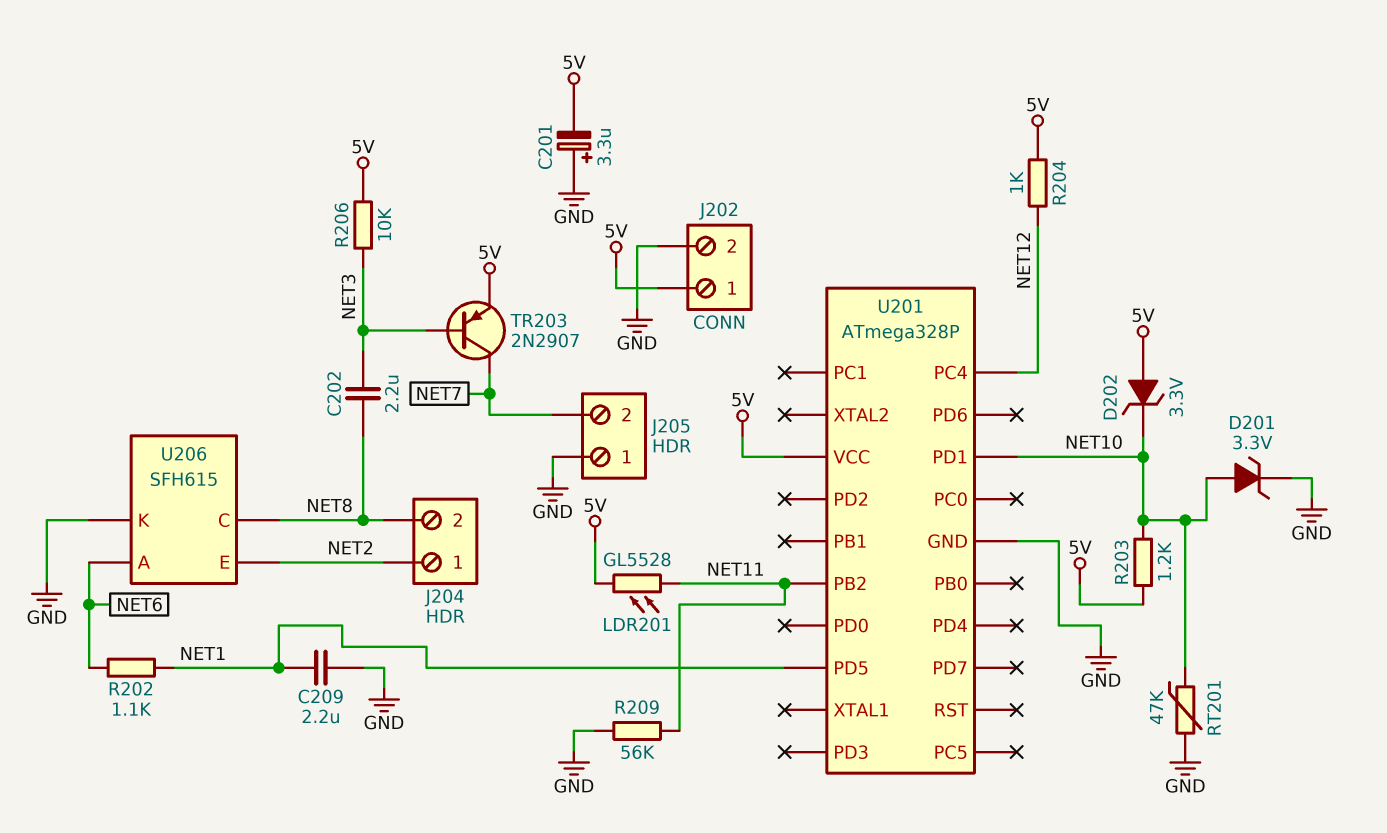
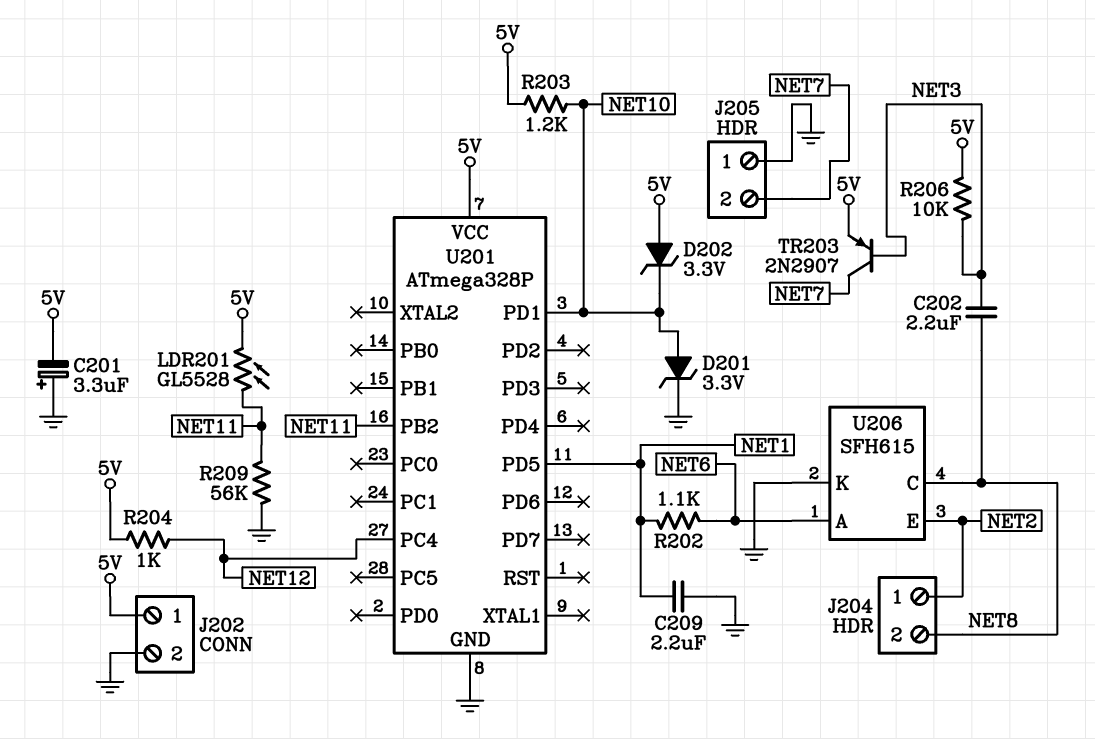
RT201: 47k (GND, NET10) -> none

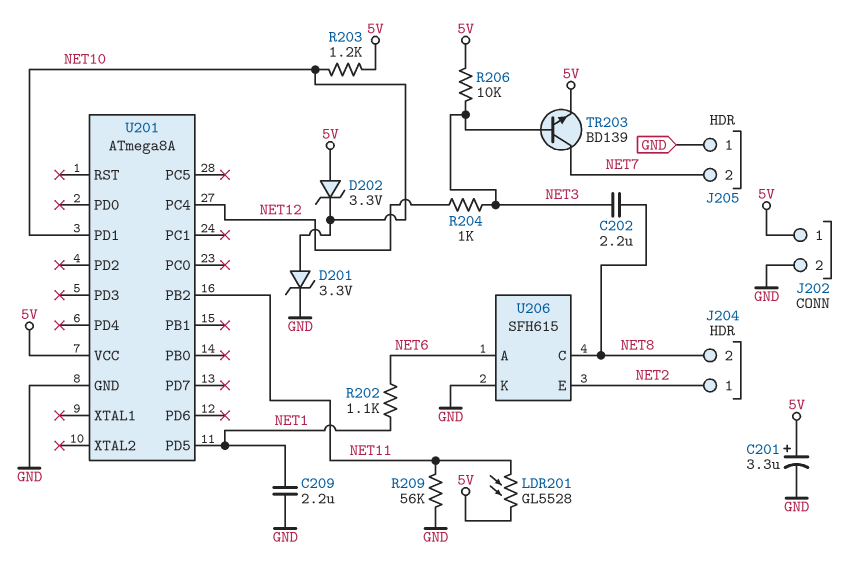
C201: 3.3uF (plus GND, minus 5V) -> 3.3uF (plus 5V, minus GND)
R204: 1k (5V, NET12) -> 1k (NET3, NET12)
TR203: PNP 2N2907 (B NET3, C NET7, E 5V) -> NPN BD139 (B NET3, C NET7, E 5V)
U201: ATmega328P -> ATmega8A

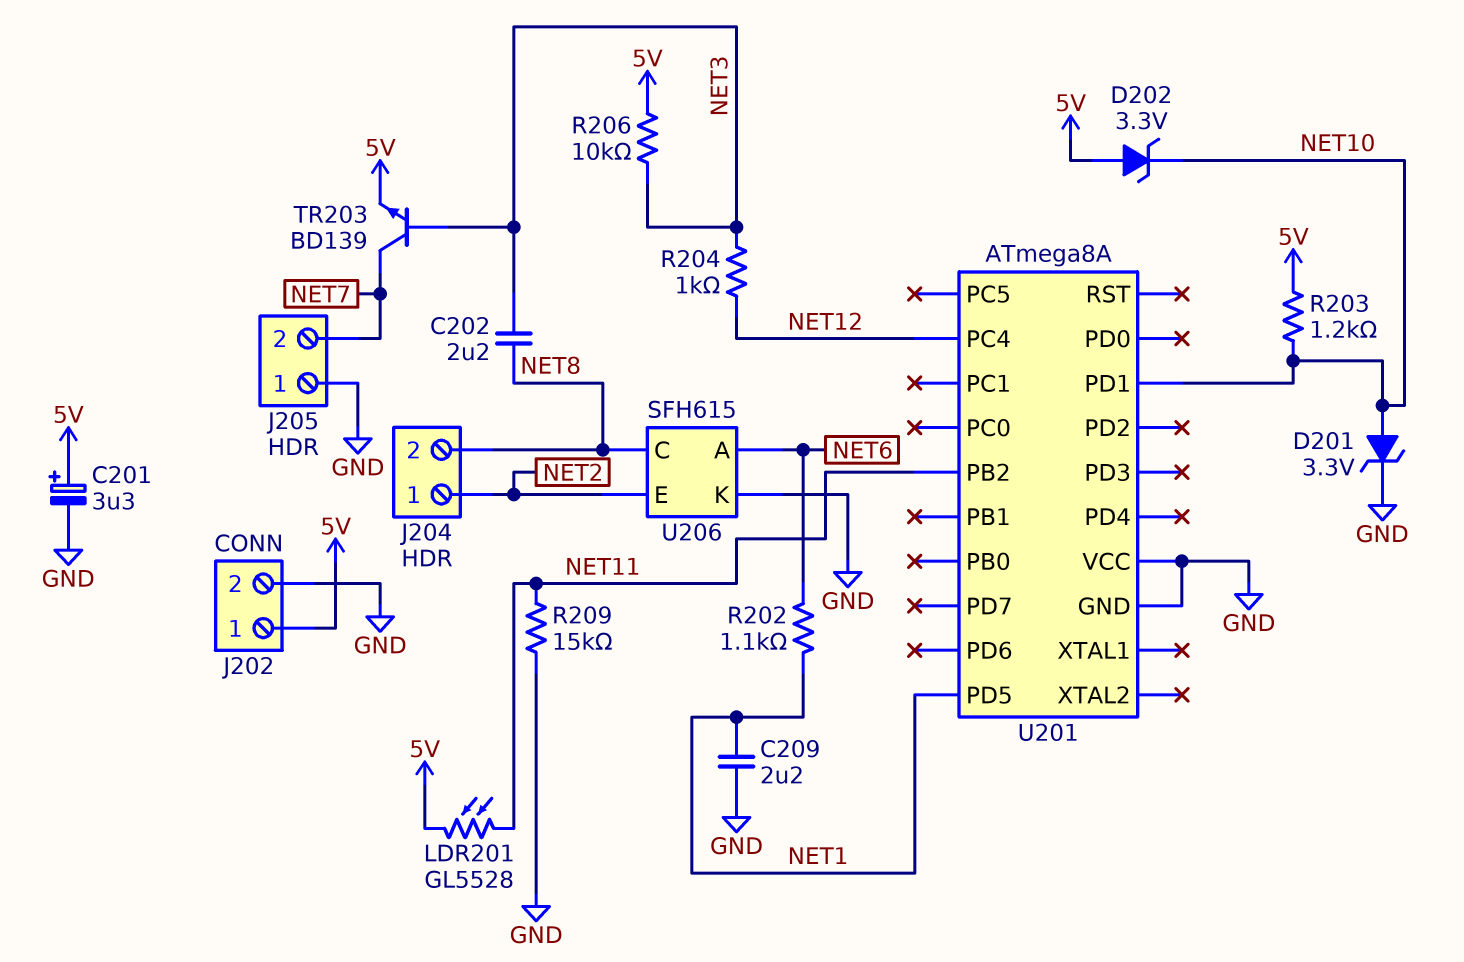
R209: 56k (GND, NET11) -> 15k (GND, NET11)
U201 pin VCC: 5V -> GND

